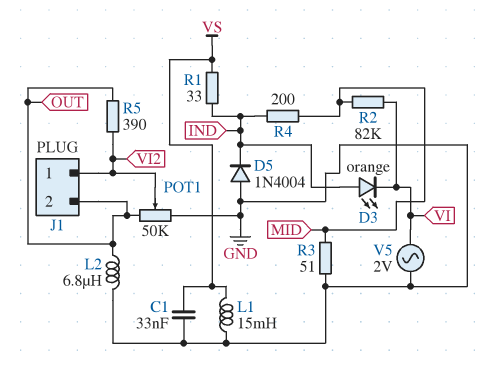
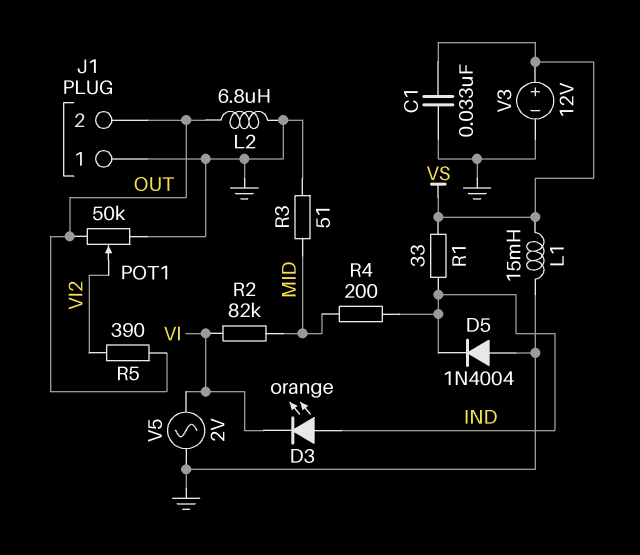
J1 pin 1: VI2 -> GND
V3: none -> 12V (plus VS, minus GND)

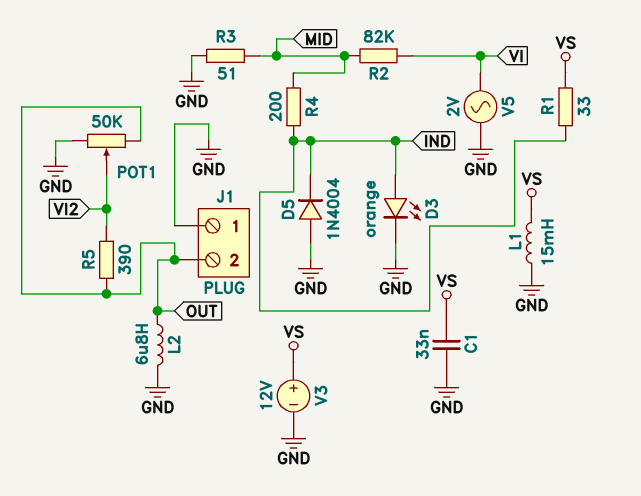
D3: LED orange (A IND, K VI) -> LED orange (A IND, K GND)

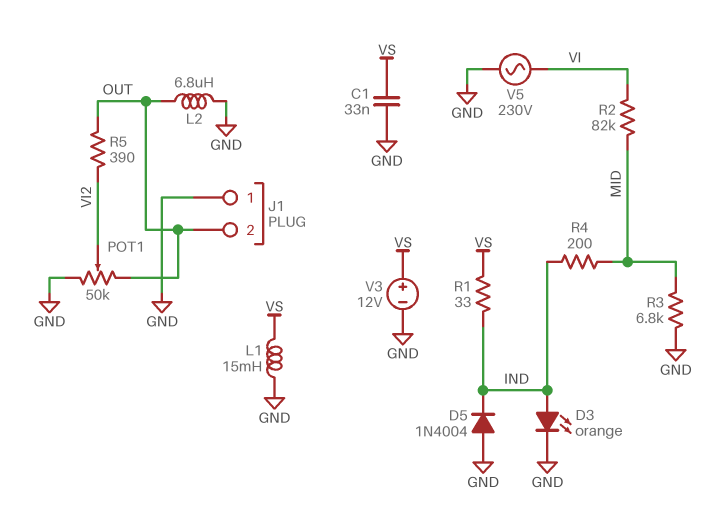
R3: 51 (GND, MID) -> 6.8k (GND, MID)
V5: AC 2V (GND, VI) -> AC 230V (GND, VI)

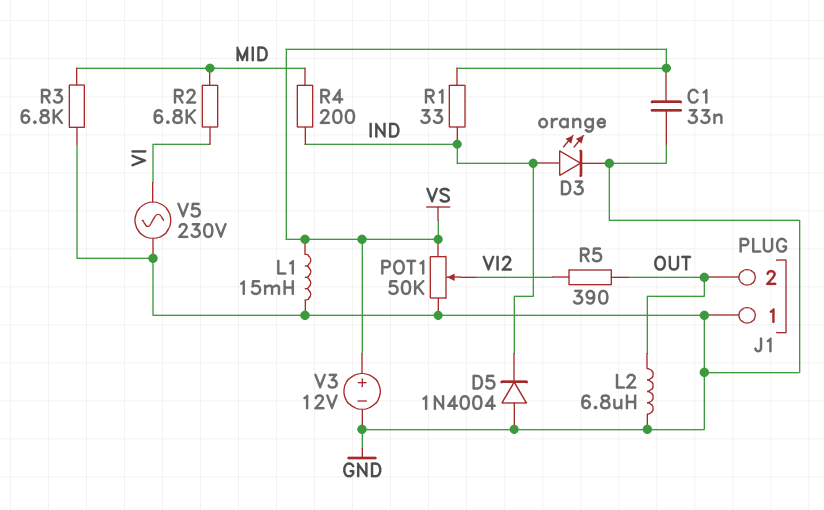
POT1: 50k (GND, OUT, wiper VI2) -> 50k (GND, VS, wiper VI2)
R2: 82k (MID, VI) -> 6.8k (MID, VI)

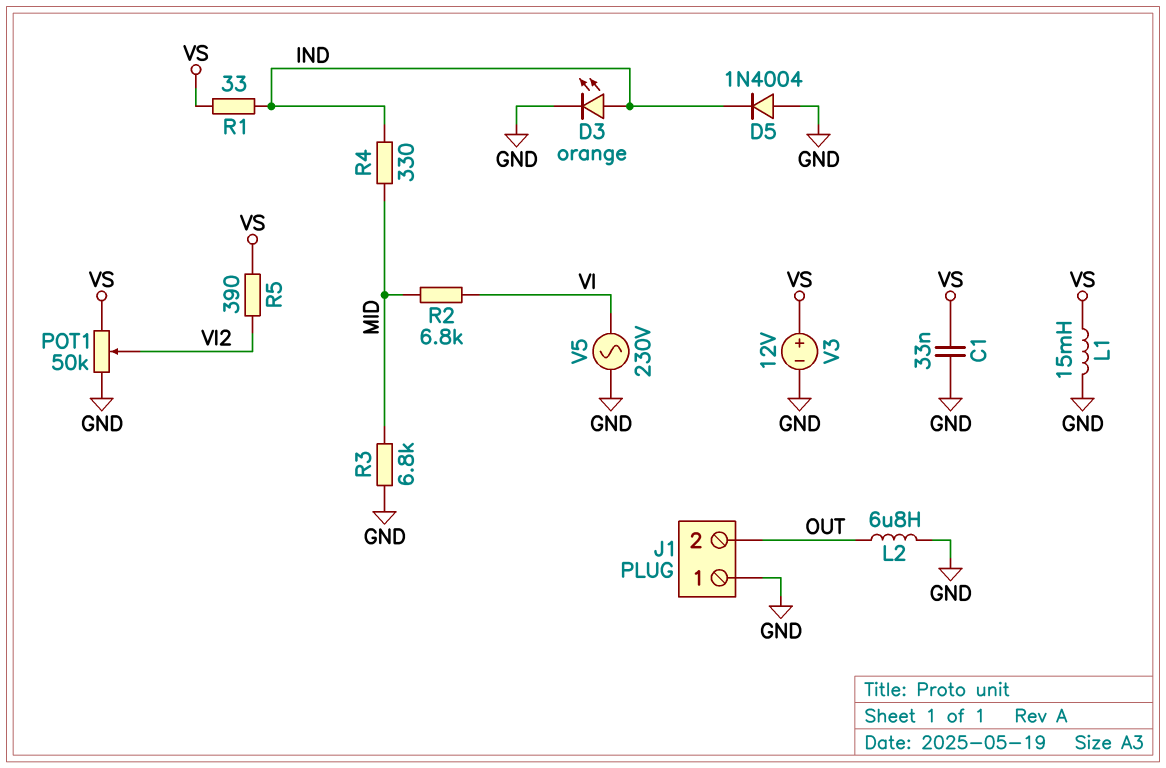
R4: 200 (IND, MID) -> 330 (IND, MID)
R5: 390 (OUT, VI2) -> 390 (VI2, VS)

